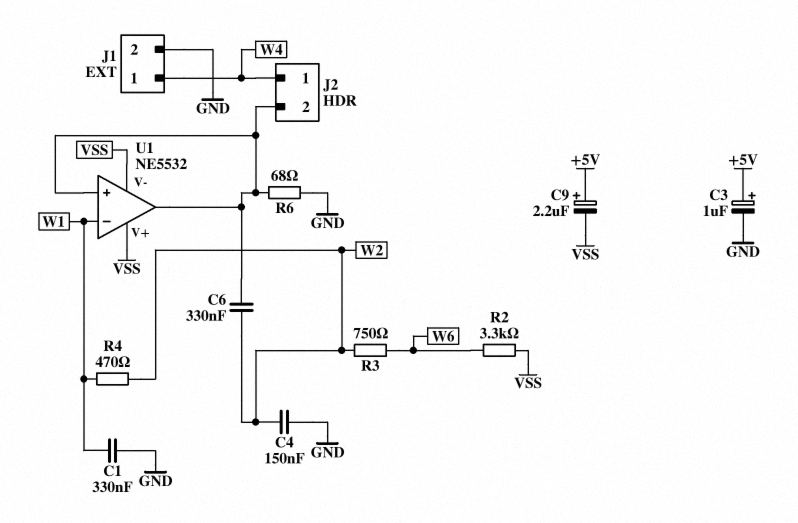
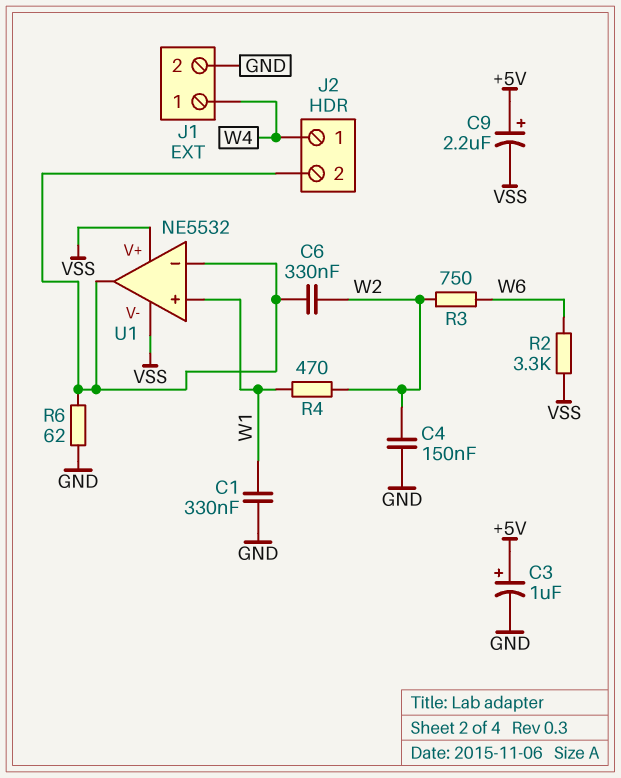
R6: 68 (GND, J2/2) -> 62 (GND, J2/2)
U1 pin in+: J2/2 -> W1
U1 pin in-: W1 -> J2/2

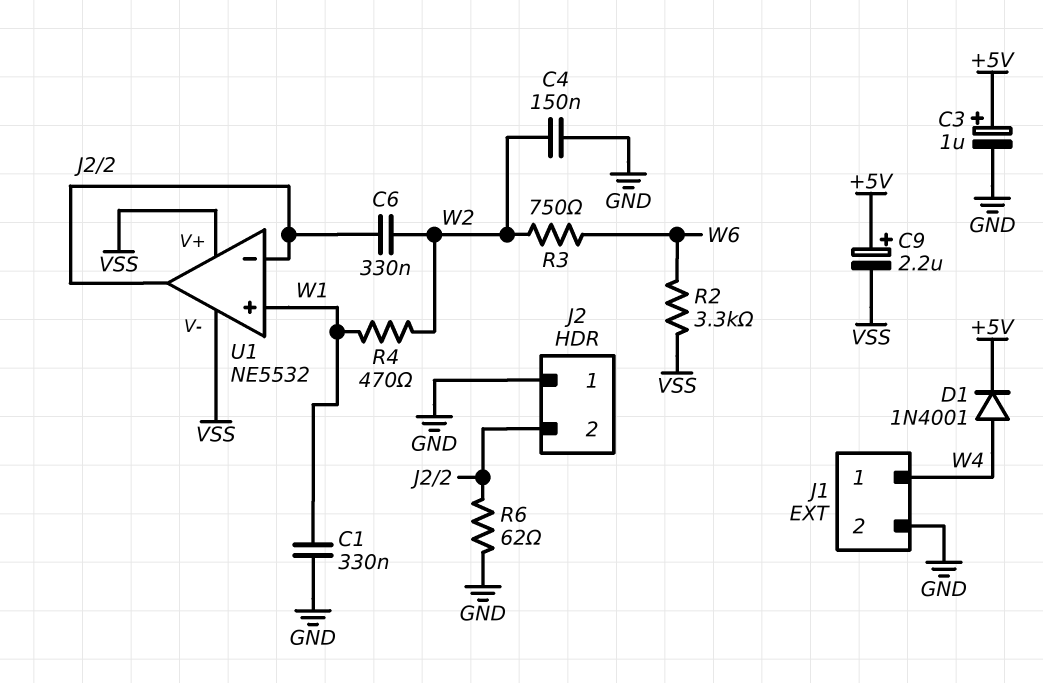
D1: none -> diode 1N4001 (A W4, K +5V)
J2 pin 1: W4 -> GND

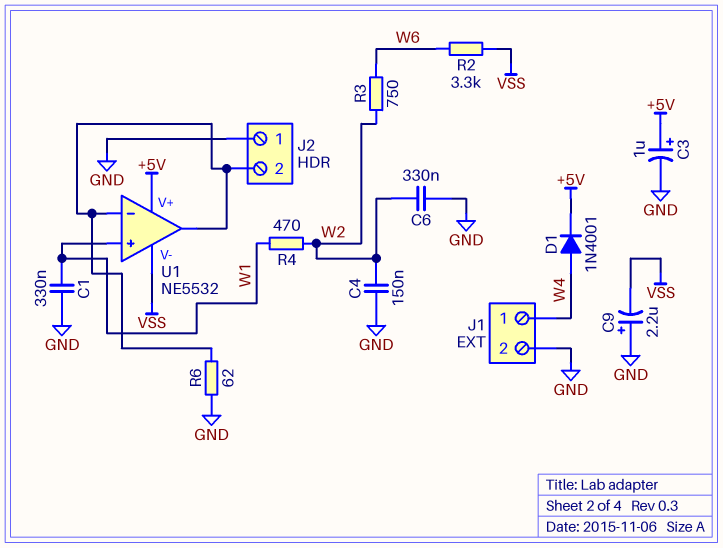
C6: 330nF (J2/2, W2) -> 330nF (GND, W2)
C9: 2.2uF (plus +5V, minus VSS) -> 2.2uF (plus GND, minus VSS)
U1 pin V+: VSS -> +5V

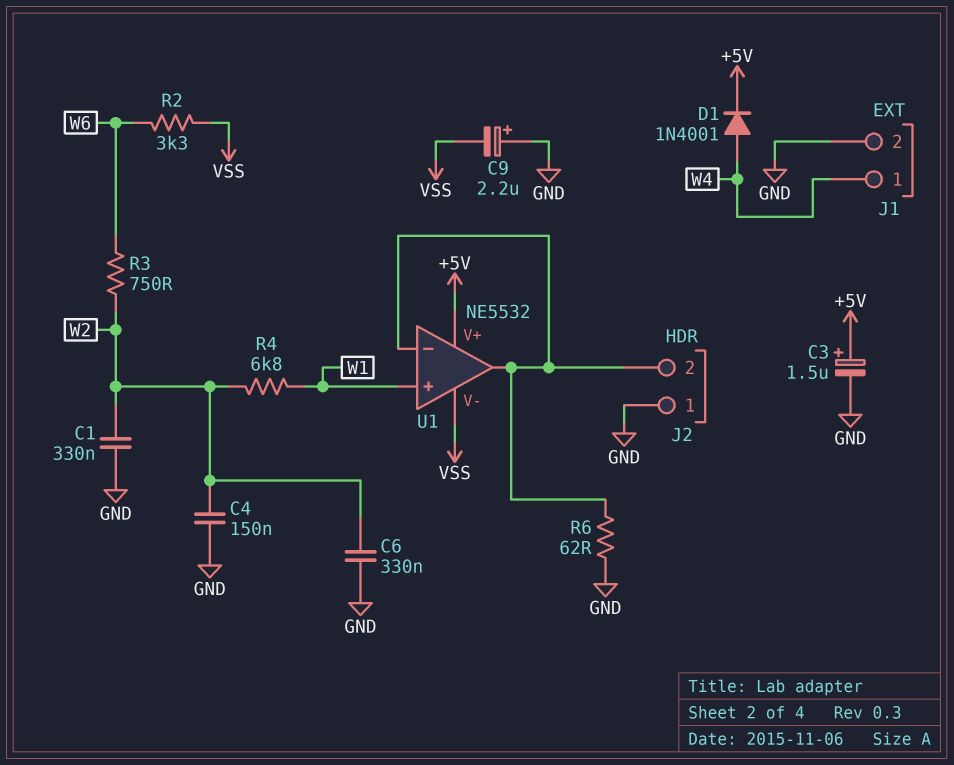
C1: 330nF (GND, W1) -> 330nF (GND, W2)
C3: 1uF (plus +5V, minus GND) -> 1.5uF (plus +5V, minus GND)
R4: 470 (W1, W2) -> 6.8k (W1, W2)

